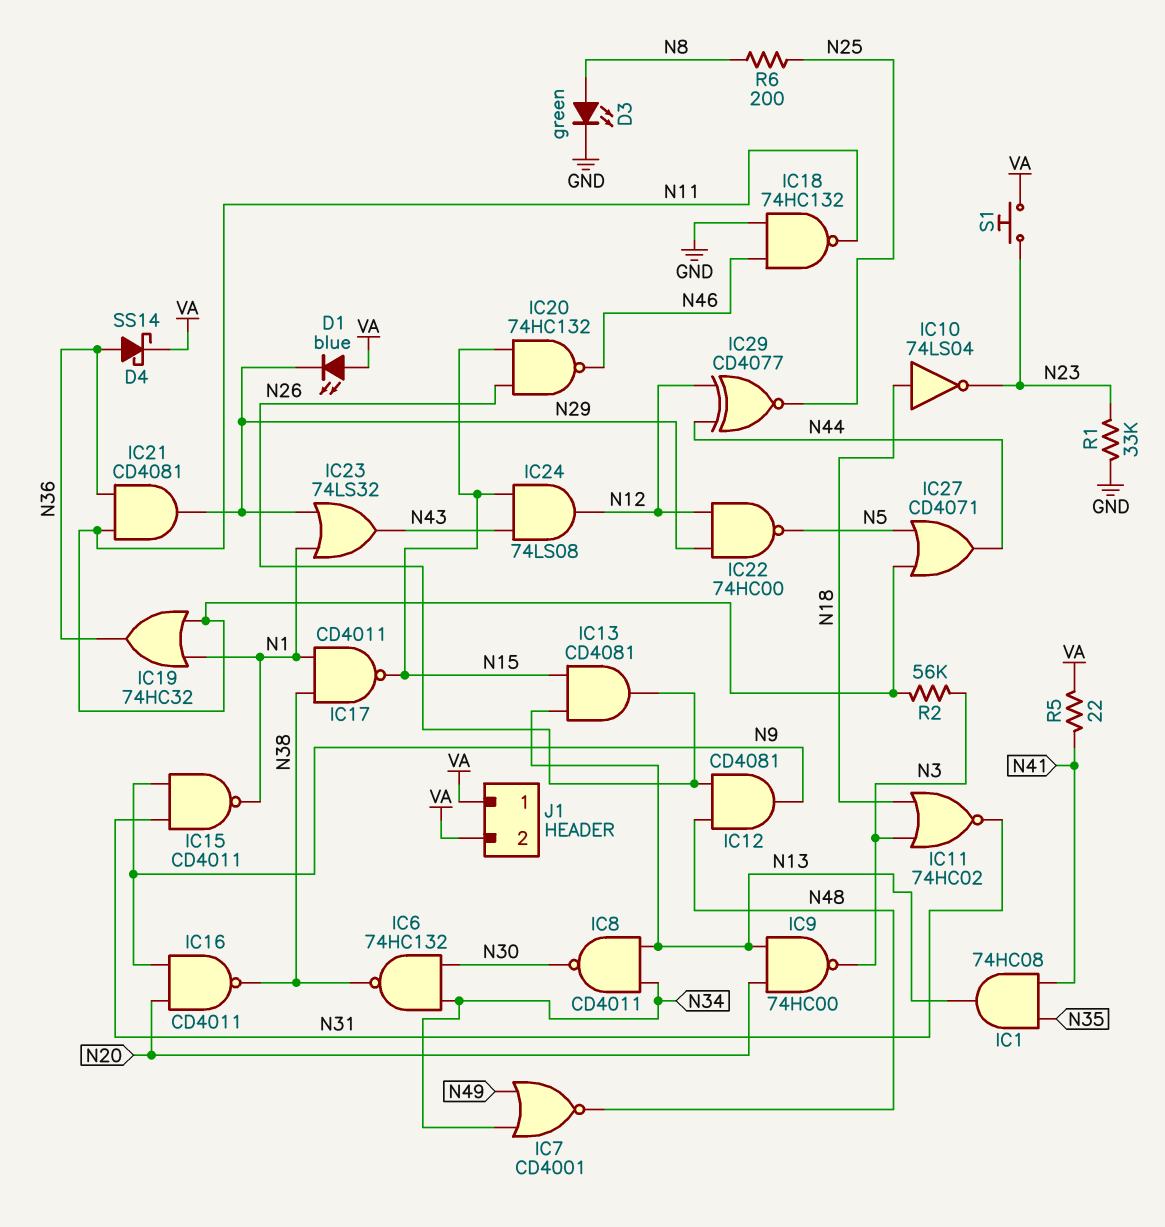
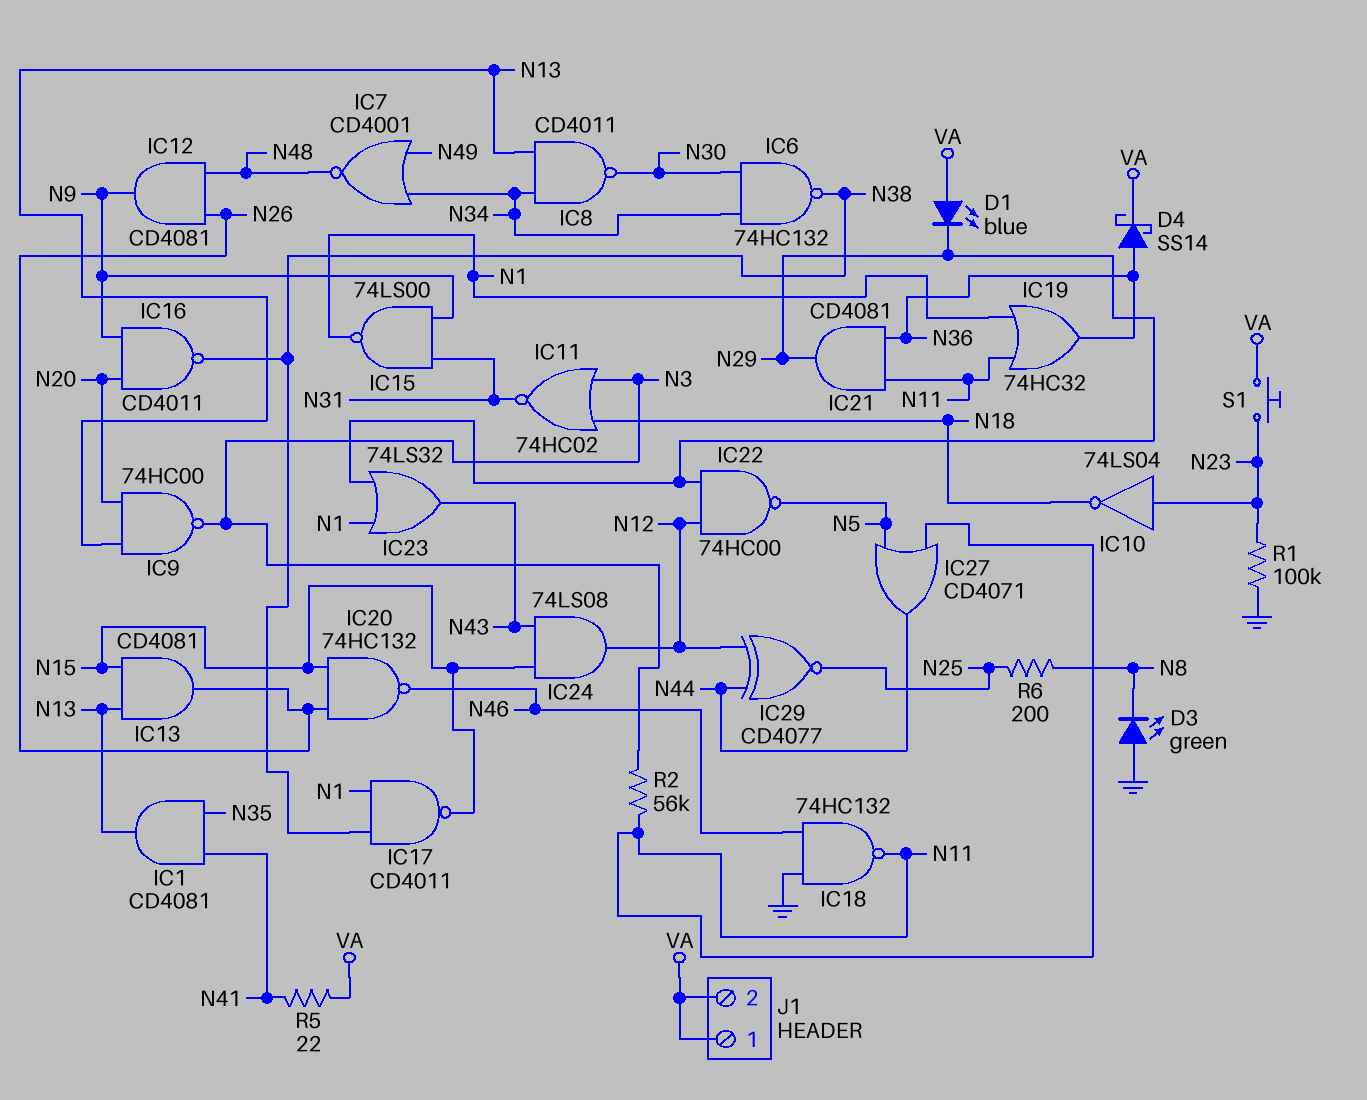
D3: LED green (A N8, K GND) -> LED green (A GND, K N8)
IC1: AND 74HC08 (in N35, in N41, out N13) -> AND CD4081 (in N35, in N41, out N13)
IC10: NOT 74LS04 (in N18, out N23) -> NOT 74LS04 (in N23, out N18)
IC15: NAND CD4011 (in N9, in N31, out N1) -> NAND 74LS00 (in N9, in N31, out N1)
R1: 33k (GND, N23) -> 100k (GND, N23)

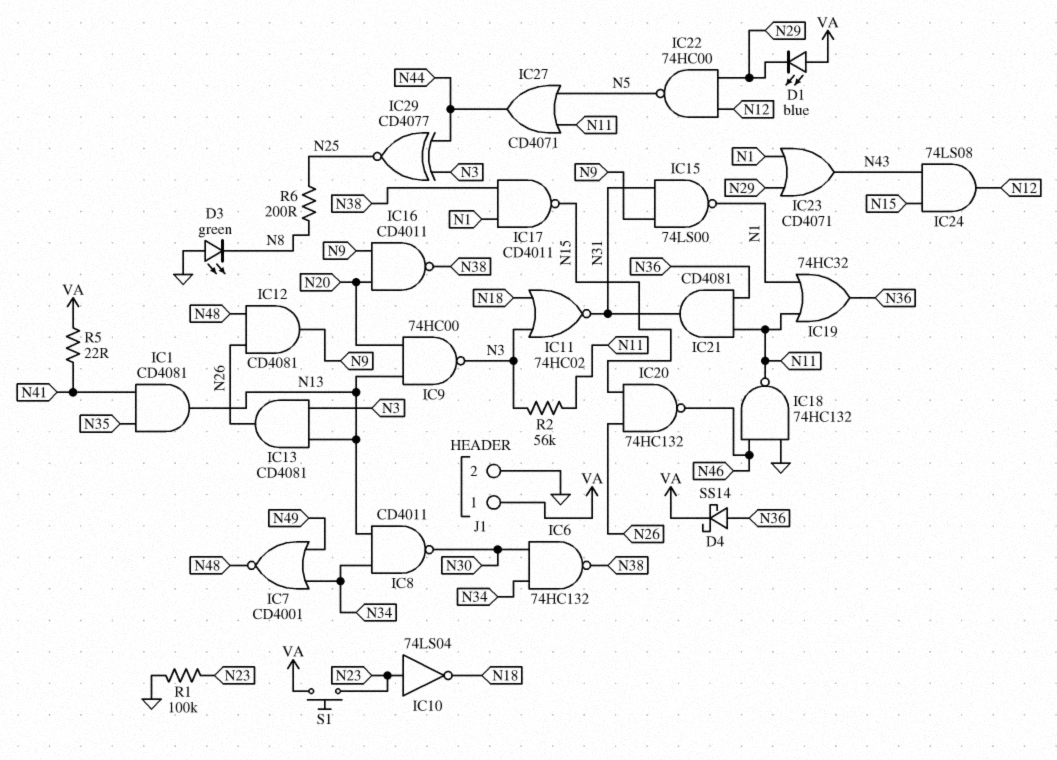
IC13: AND CD4081 (in N13, in N15, out N26) -> AND CD4081 (in N3, in N13, out N26)
IC21: AND CD4081 (in N11, in N36, out N29) -> AND CD4081 (in N11, in N36, out N31)
IC23: OR 74LS32 (in N1, in N29, out N43) -> OR CD4071 (in N1, in N29, out N43)
IC29: XNOR CD4077 (in N12, in N44, out N25) -> XNOR CD4077 (in N3, in N44, out N25)
J1 pin 2: VA -> GND

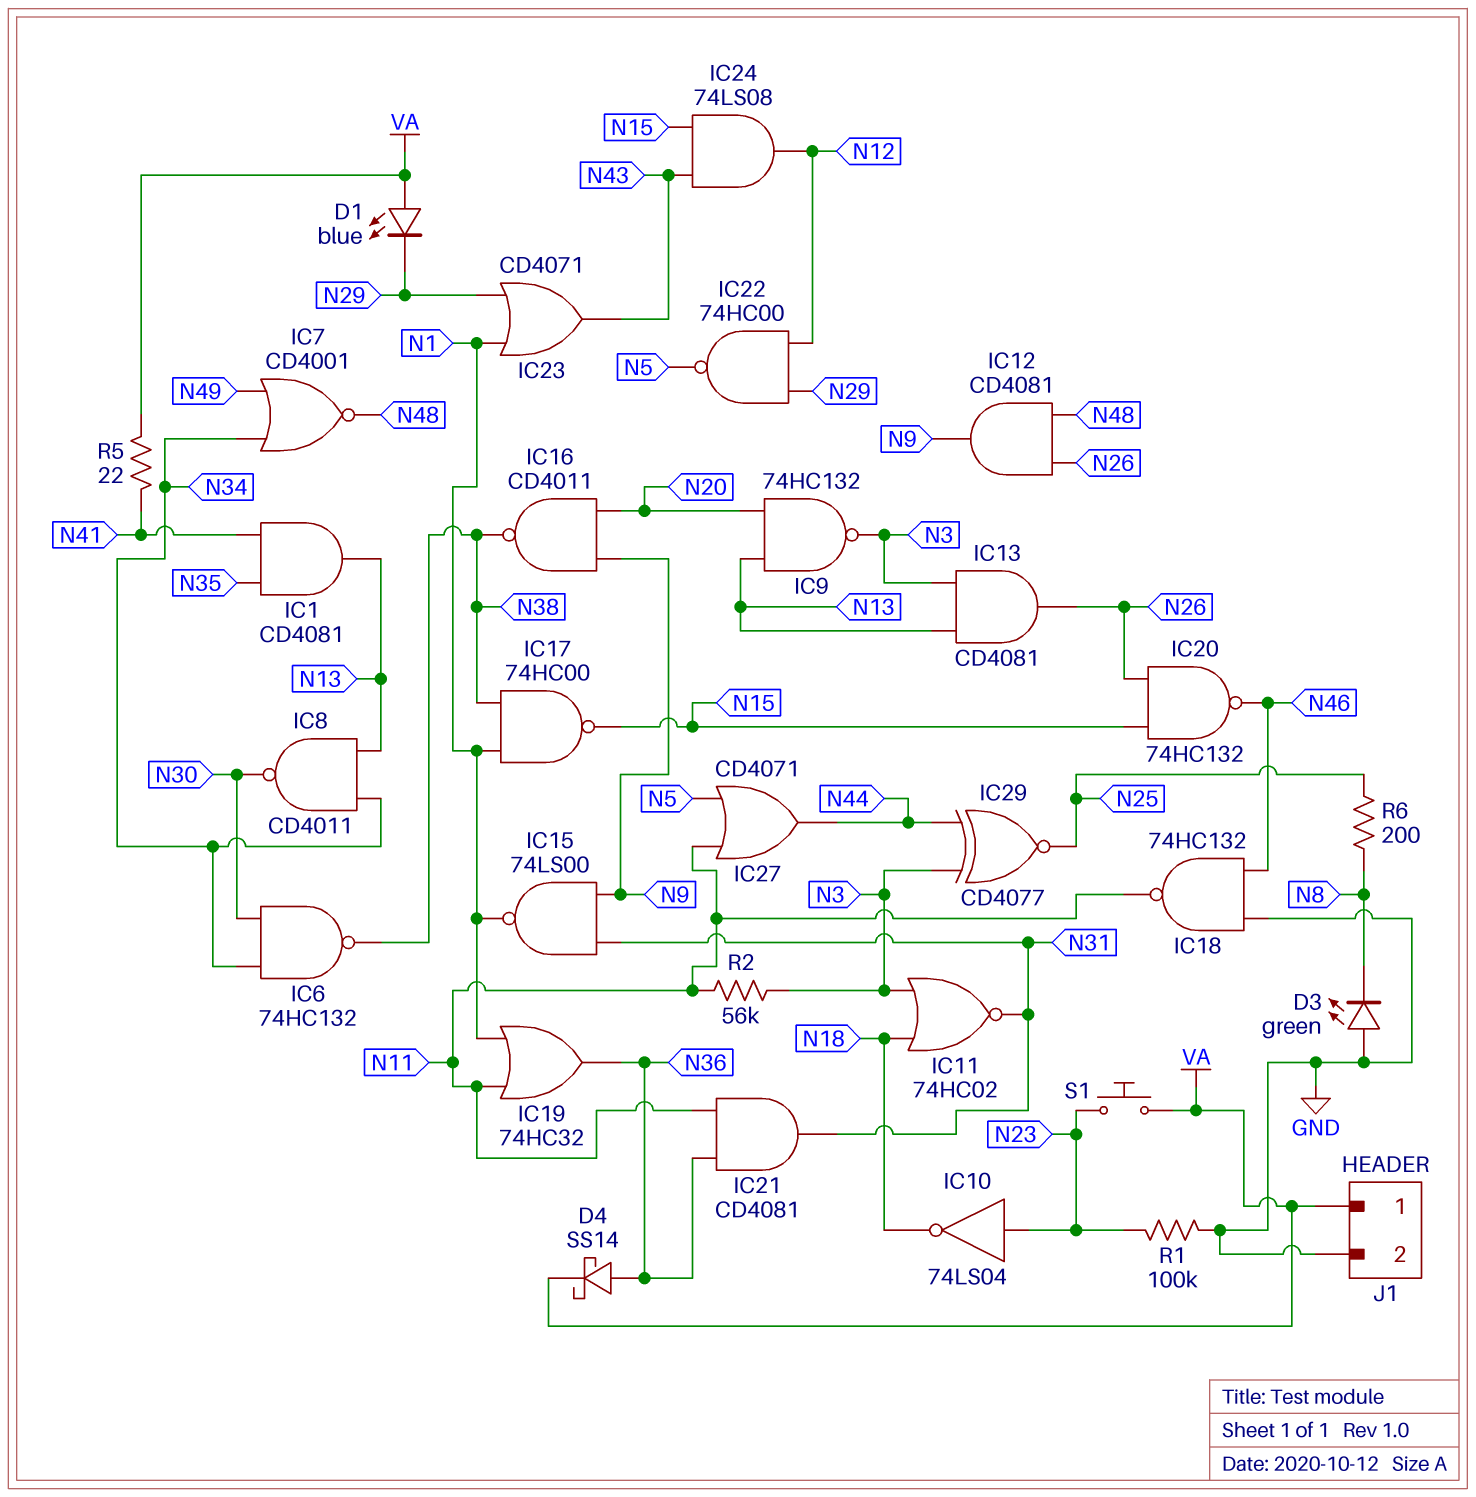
IC9: NAND 74HC00 (in N13, in N20, out N3) -> NAND 74HC132 (in N13, in N20, out N3)
IC17: NAND CD4011 (in N1, in N38, out N15) -> NAND 74HC00 (in N1, in N38, out N15)

